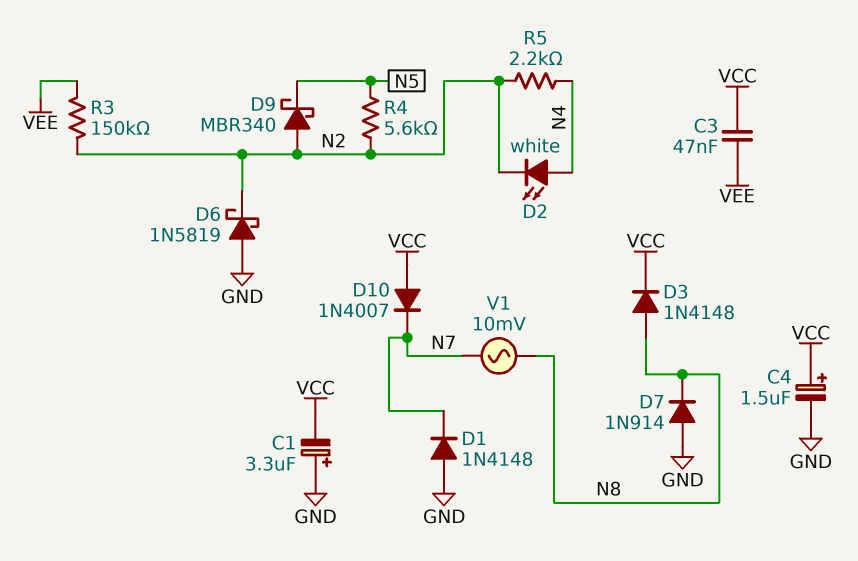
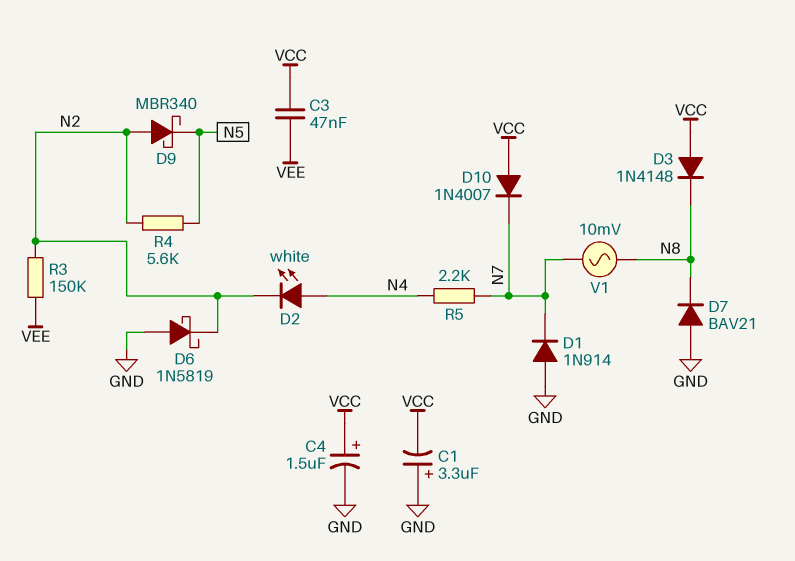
D1: diode 1N4148 (A GND, K N7) -> diode 1N914 (A GND, K N7)
D3: diode 1N4148 (A N8, K VCC) -> diode 1N4148 (A VCC, K N8)
D7: diode 1N914 (A GND, K N8) -> diode BAV21 (A GND, K N8)
R5: 2.2k (N2, N4) -> 2.2k (N4, N7)

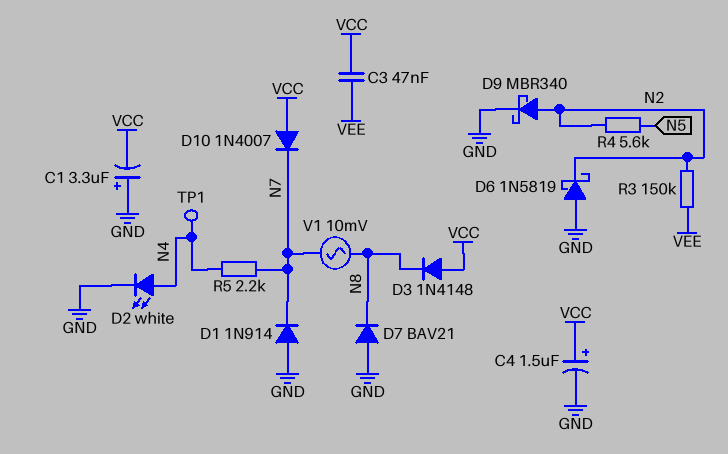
D2: LED white (A N4, K N2) -> LED white (A N4, K GND)
D9: schottky MBR340 (A N2, K N5) -> schottky MBR340 (A N2, K GND)
TP1: none -> test point (N4)

